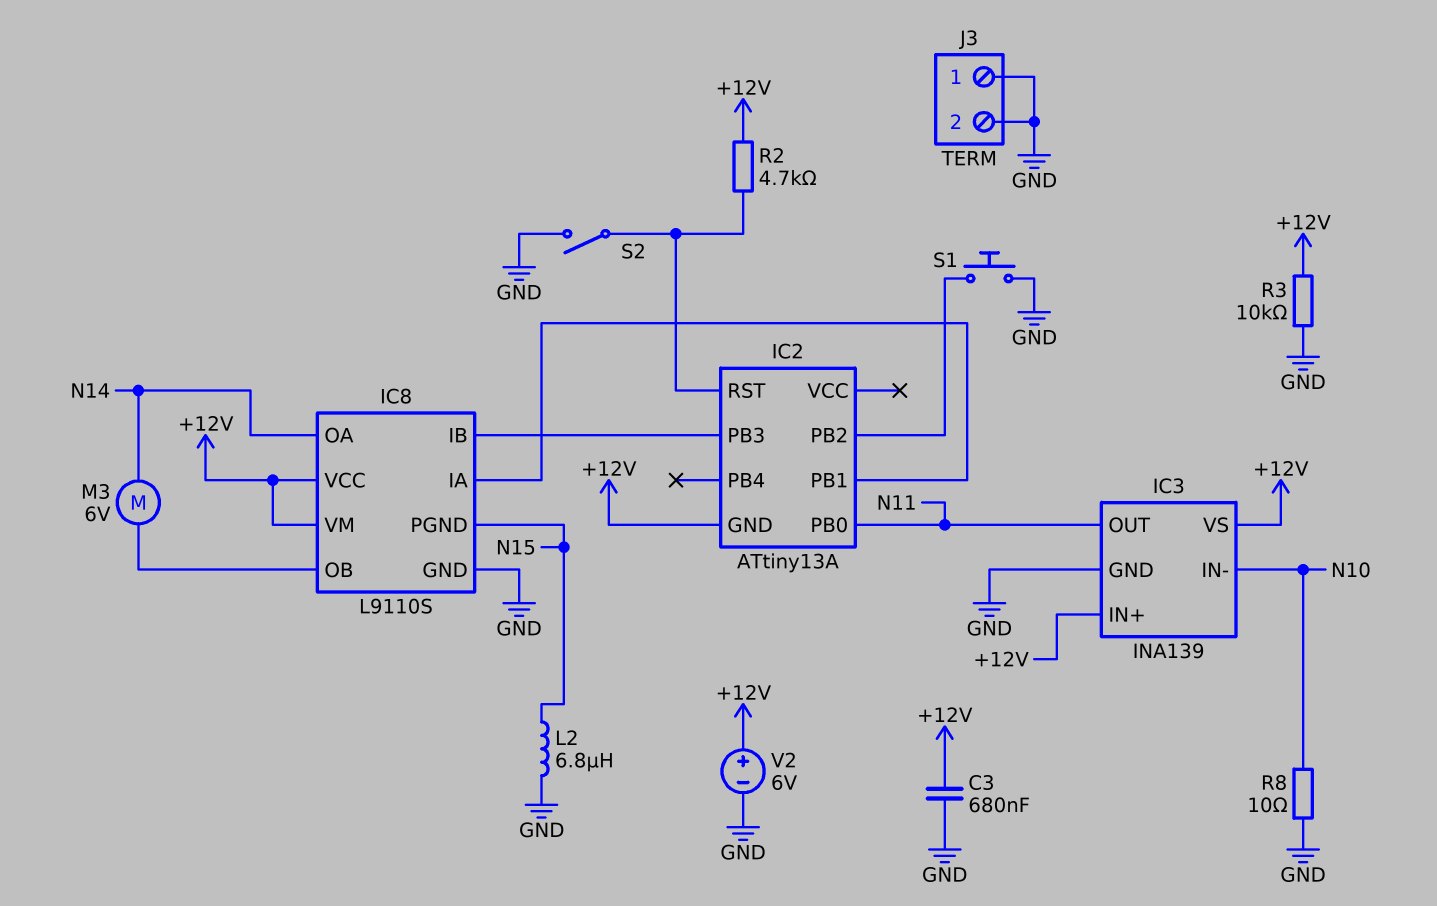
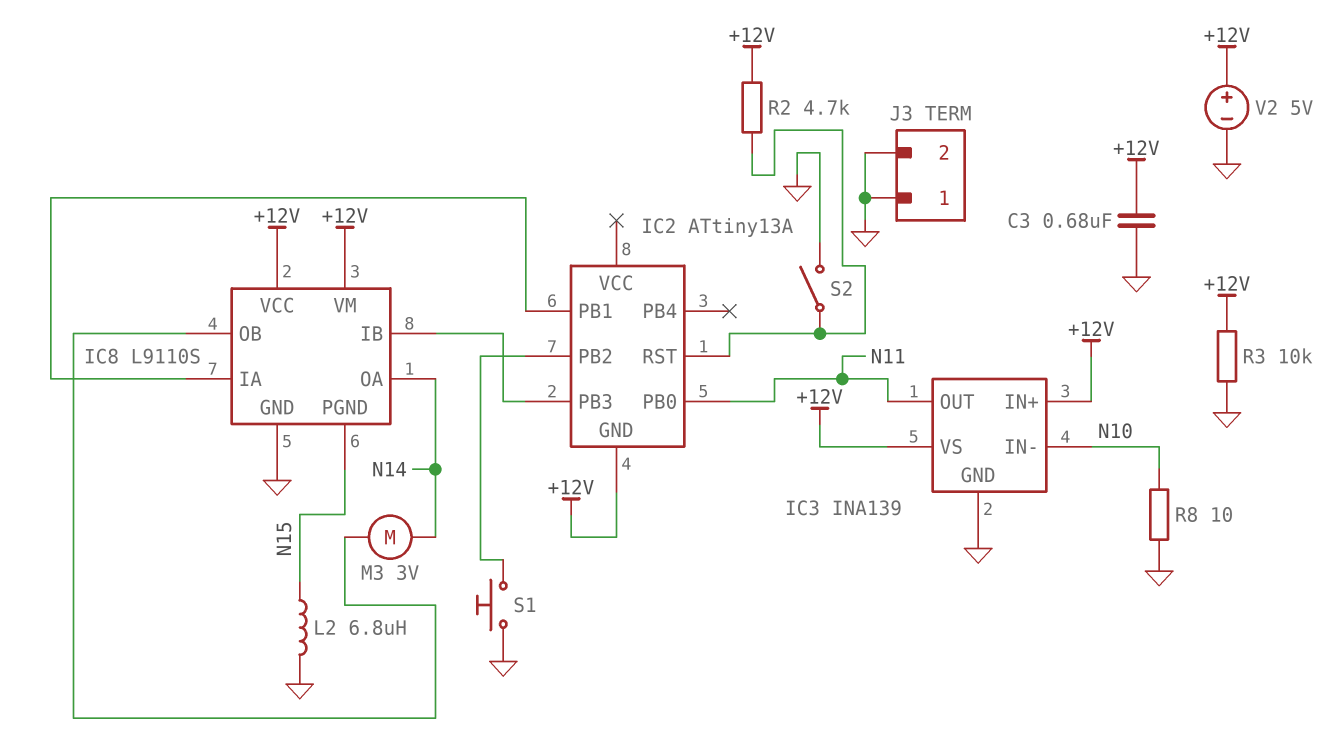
M3: motor 6V (IC8/OB, N14) -> motor 3V (IC8/OB, N14)
V2: 6V (plus +12V, minus GND) -> 5V (plus +12V, minus GND)

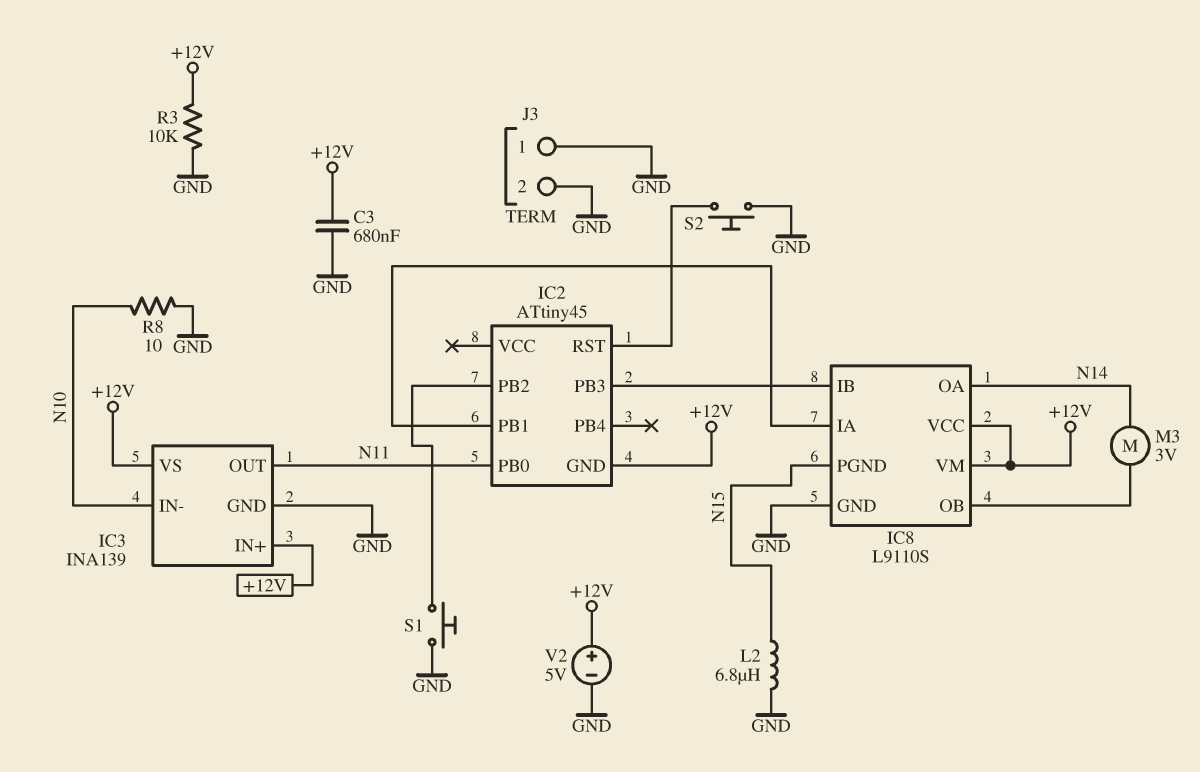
IC2: ATtiny13A -> ATtiny45
R2: 4.7k (+12V, IC2/RST) -> none
S2: switch (GND, IC2/RST) -> button (GND, IC2/RST)

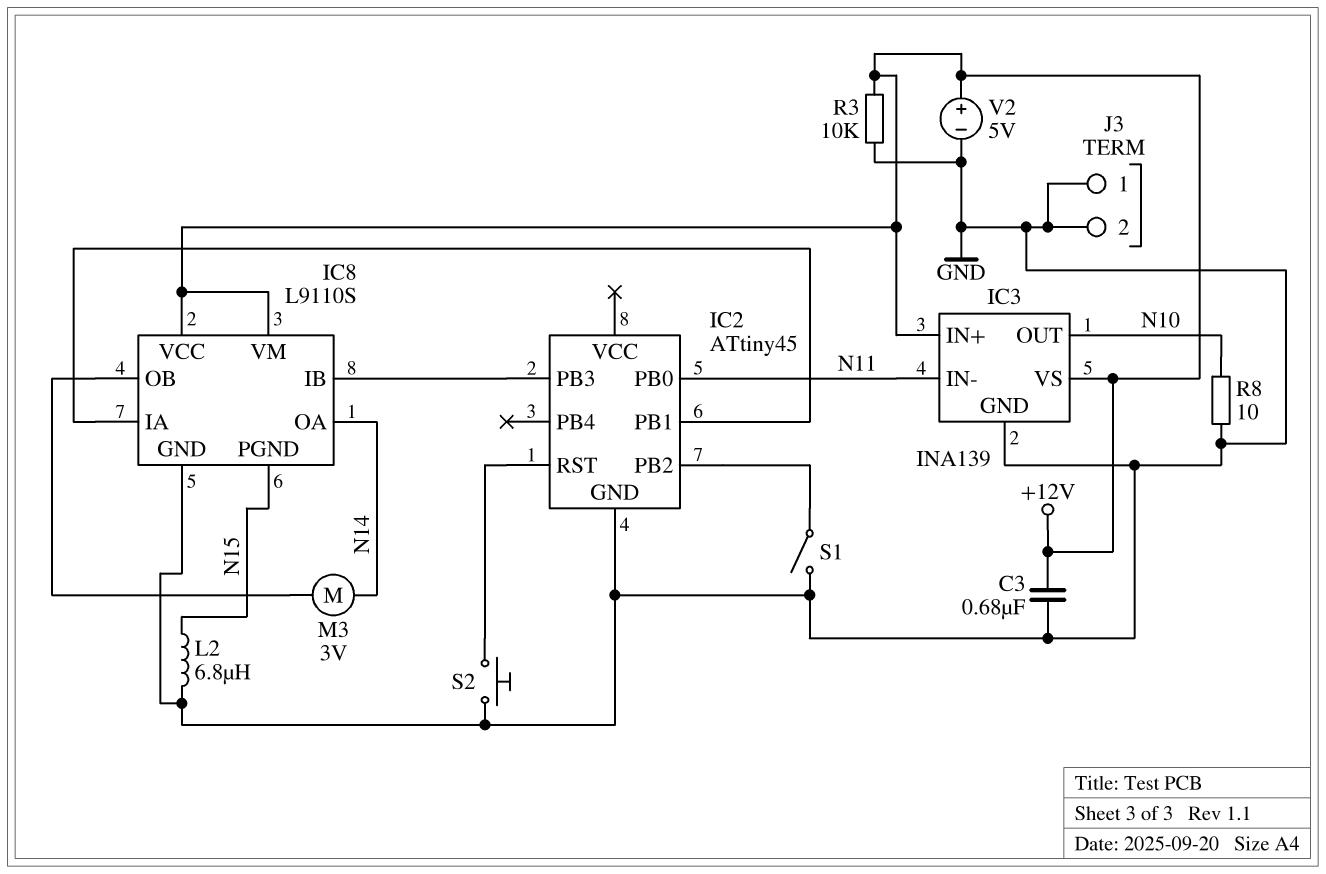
IC2 pin GND: +12V -> GND
IC3 pin IN-: N10 -> N11
IC3 pin OUT: N11 -> N10
S1: button (GND, IC2/PB2) -> switch (GND, IC2/PB2)

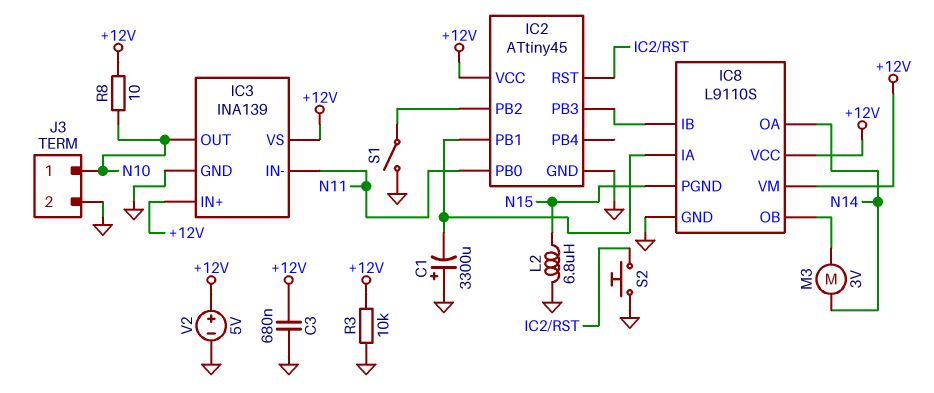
C1: none -> 3300uF (plus GND, minus IC2/PB1)
IC2 pin VCC: none -> +12V
J3 pin 1: GND -> N10
R8: 10 (GND, N10) -> 10 (+12V, N10)

